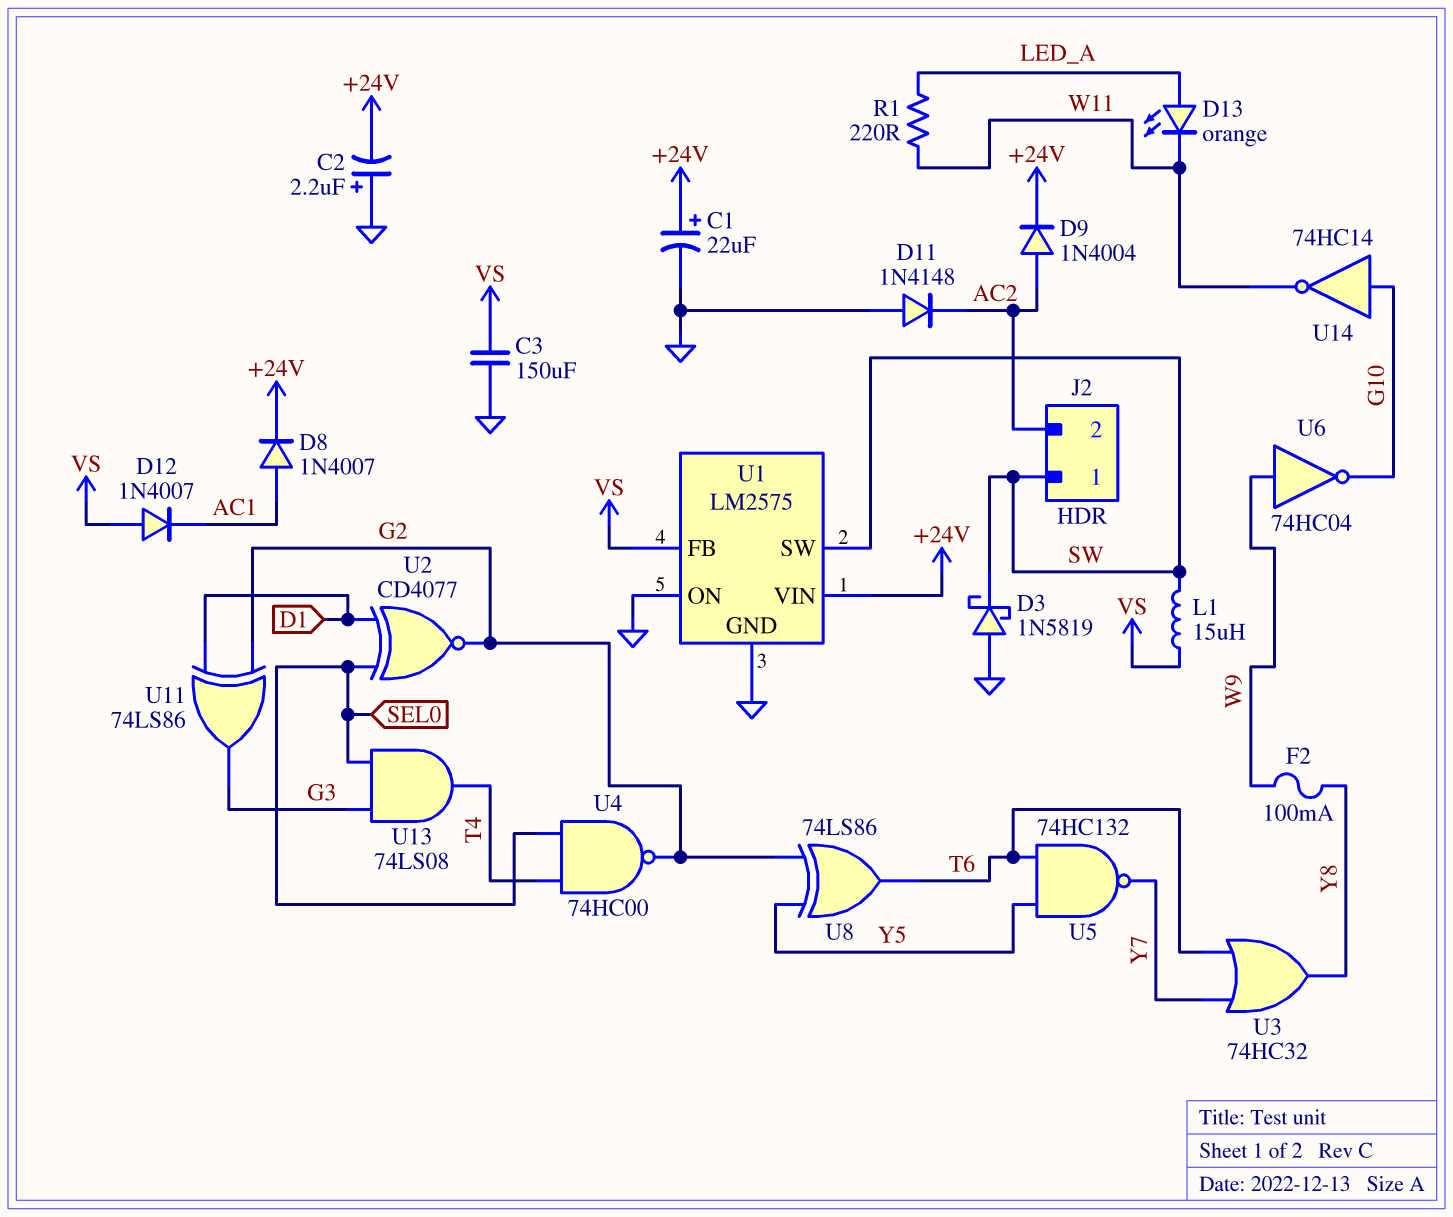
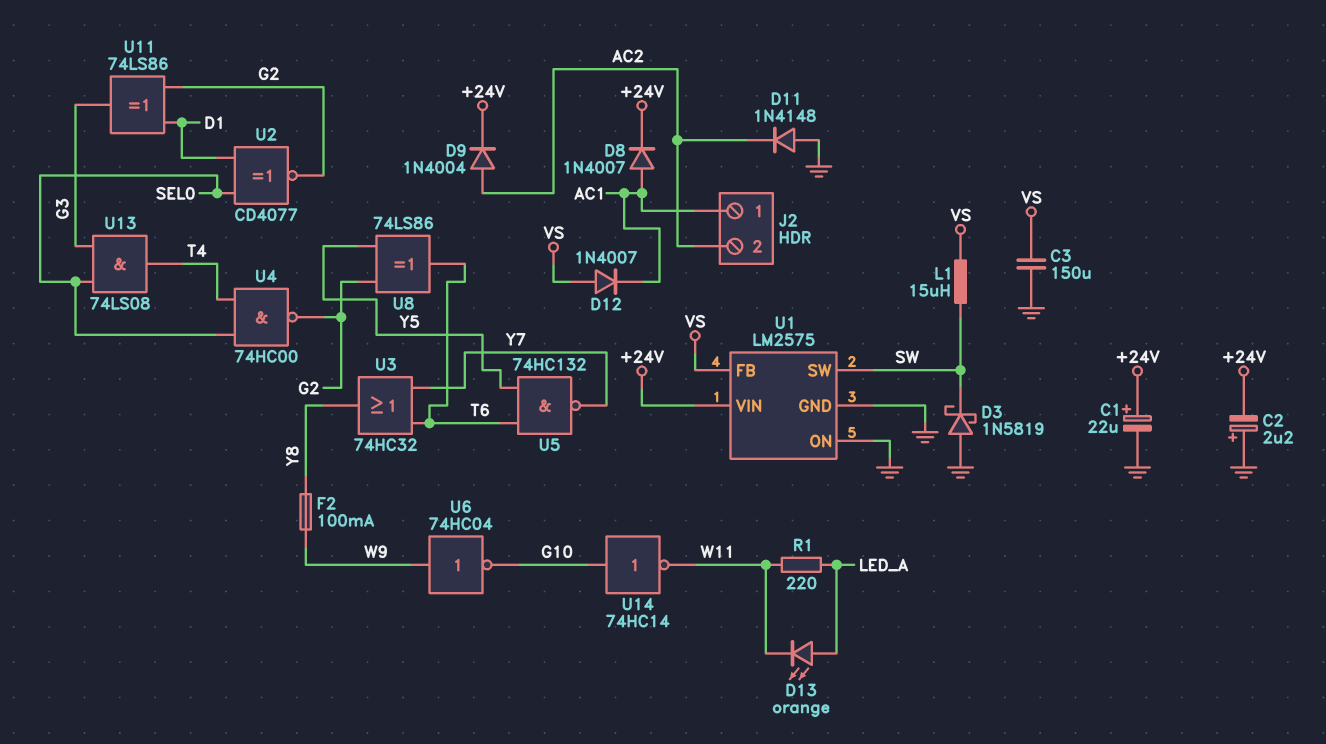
J2 pin 1: SW -> AC1

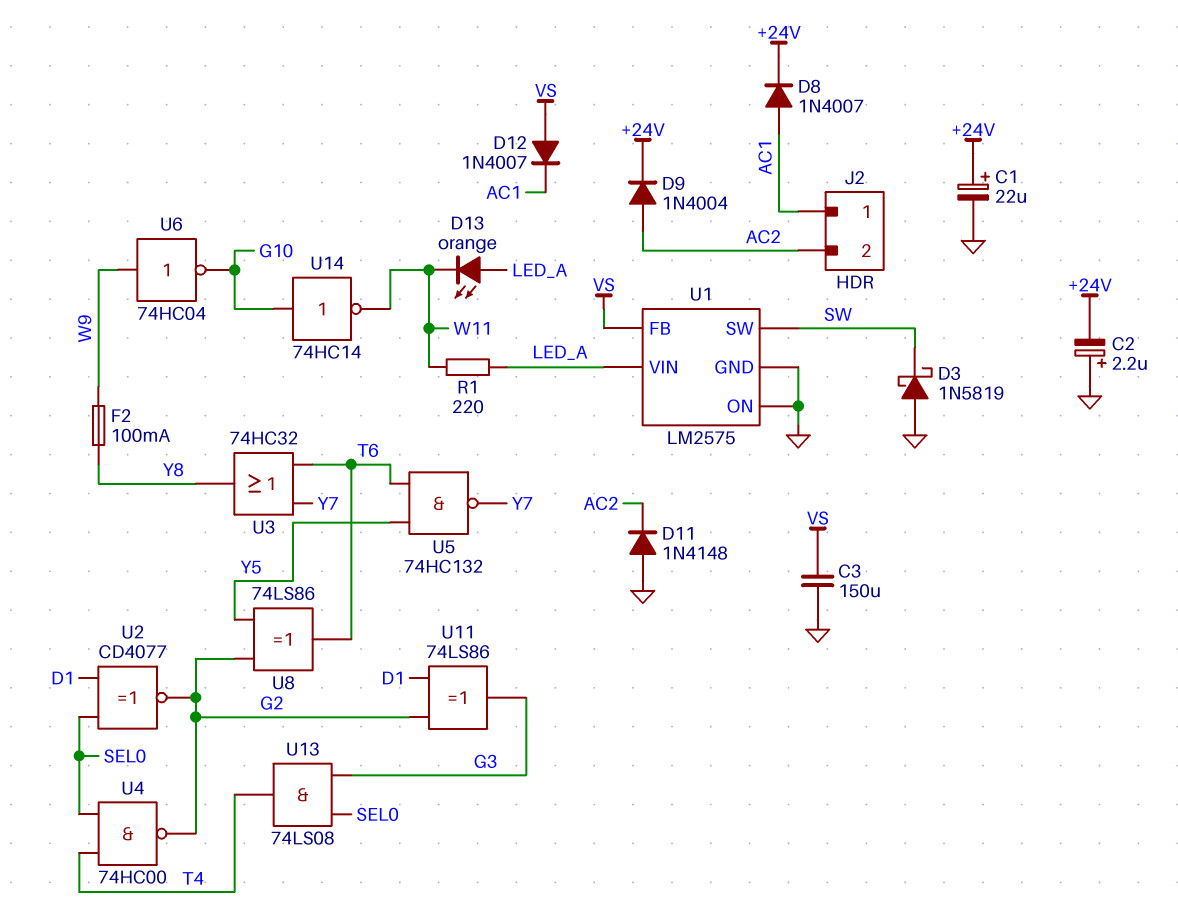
L1: 15uH (SW, VS) -> none
U1 pin VIN: +24V -> LED_A

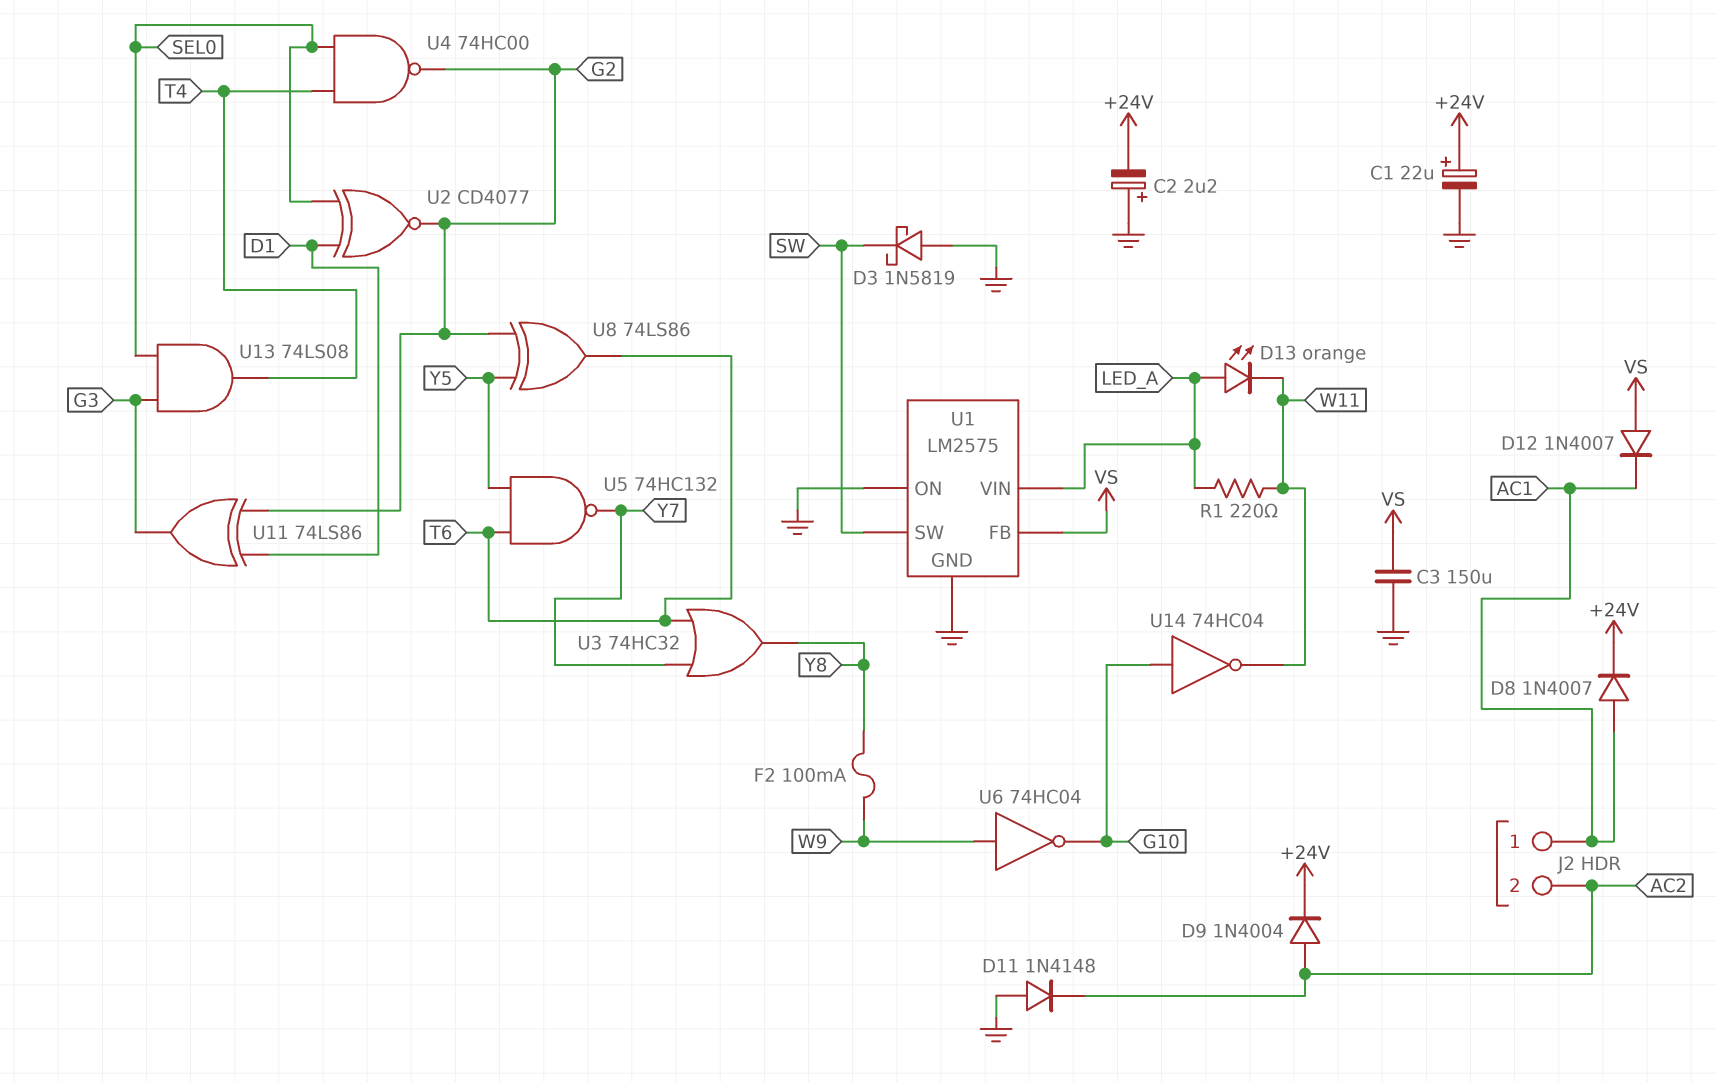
U14: NOT 74HC14 (in G10, out W11) -> NOT 74HC04 (in G10, out W11)

